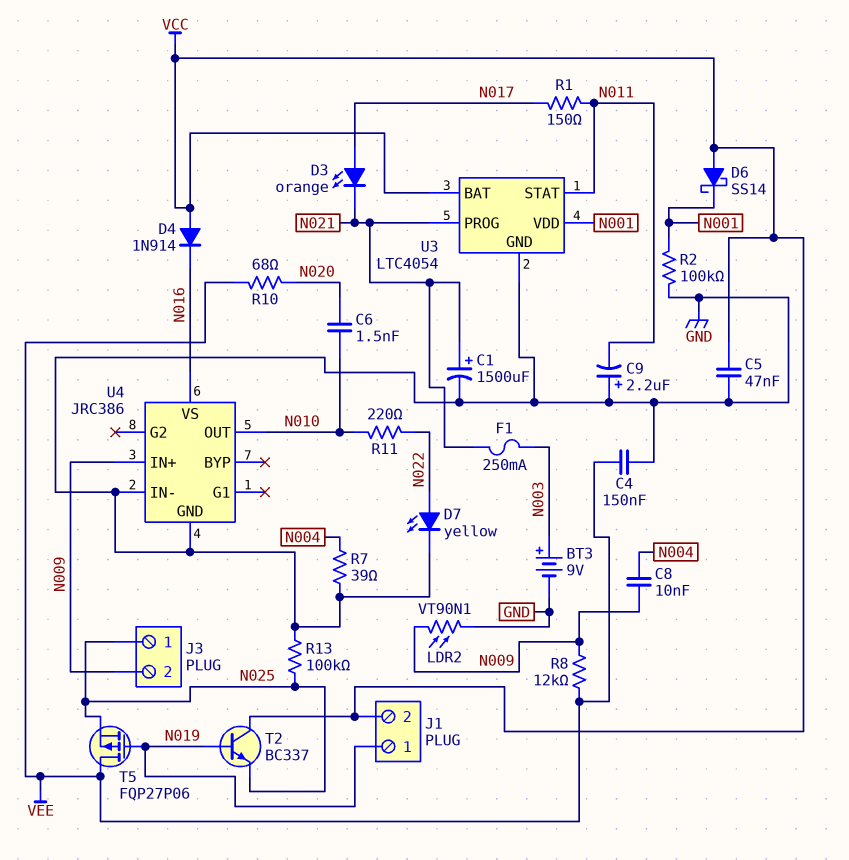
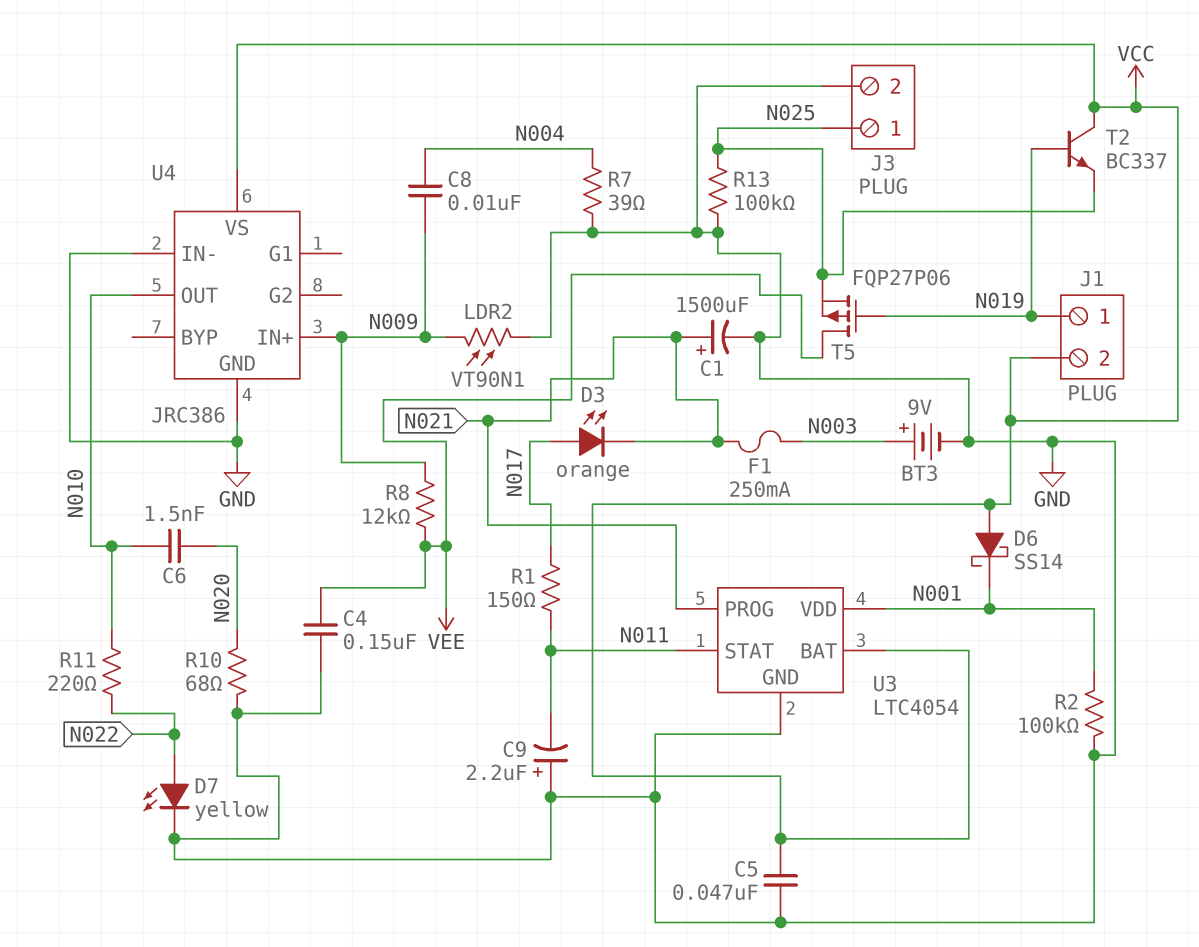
D4: diode 1N914 (A VCC, K N016) -> none
J3 pin 2: N009 -> GND
R10: 68 (N020, VEE) -> 68 (GND, N020)
U4 pin VS: N016 -> VCC

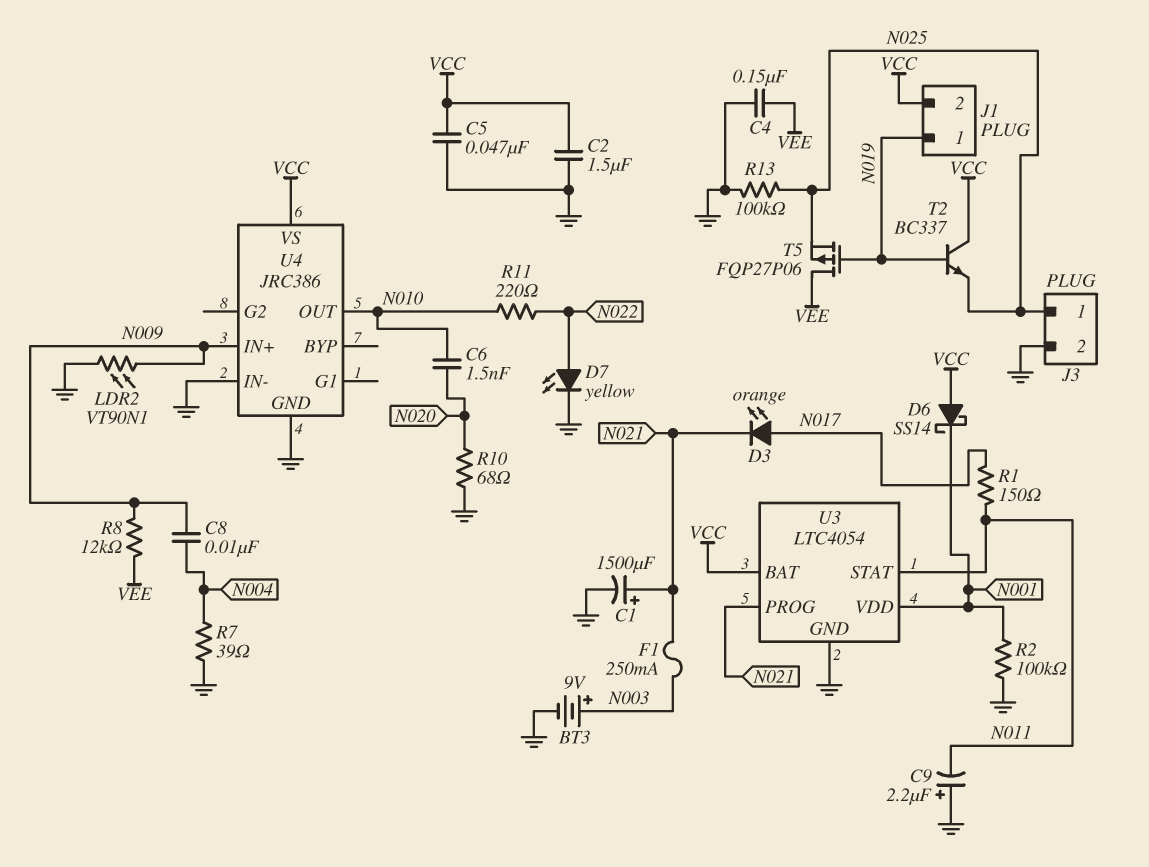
C2: none -> 1.5uF (GND, VCC)

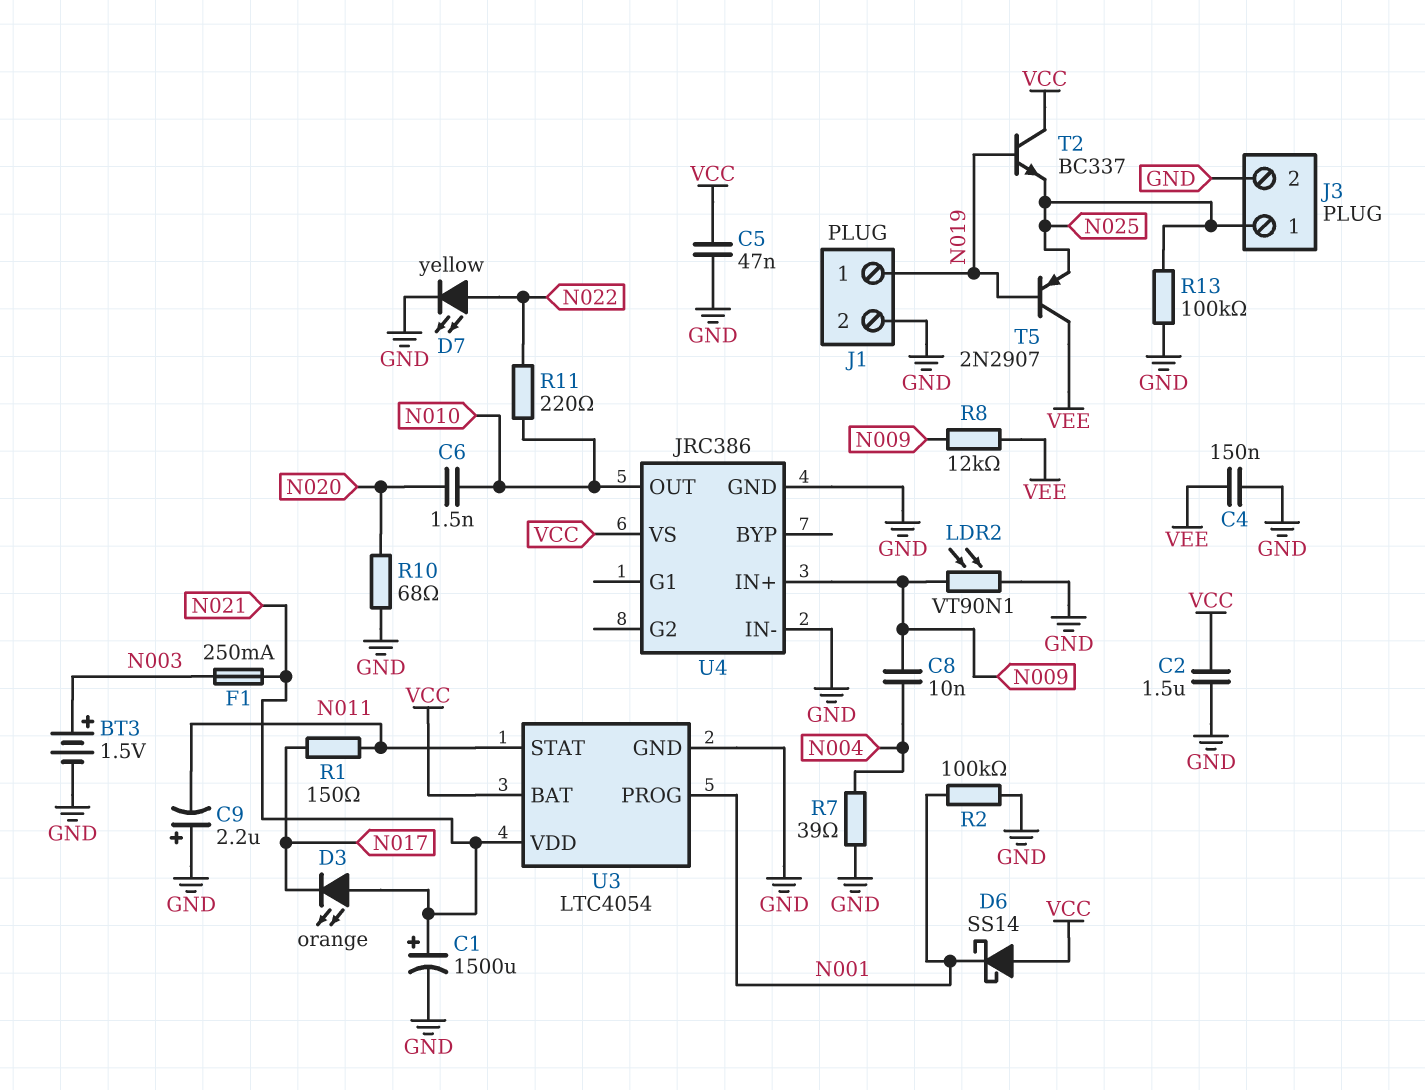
BT3: 9V (plus N003, minus GND) -> 1.5V (plus N003, minus GND)
D3: LED orange (A N017, K N021) -> LED orange (A N021, K N017)
J1 pin 2: VCC -> GND
T5: PMOS FQP27P06 (G N019, D VEE, S N025) -> PNP 2N2907 (B N019, C VEE, E N025)
U3 pin PROG: N021 -> N001
U3 pin VDD: N001 -> N021

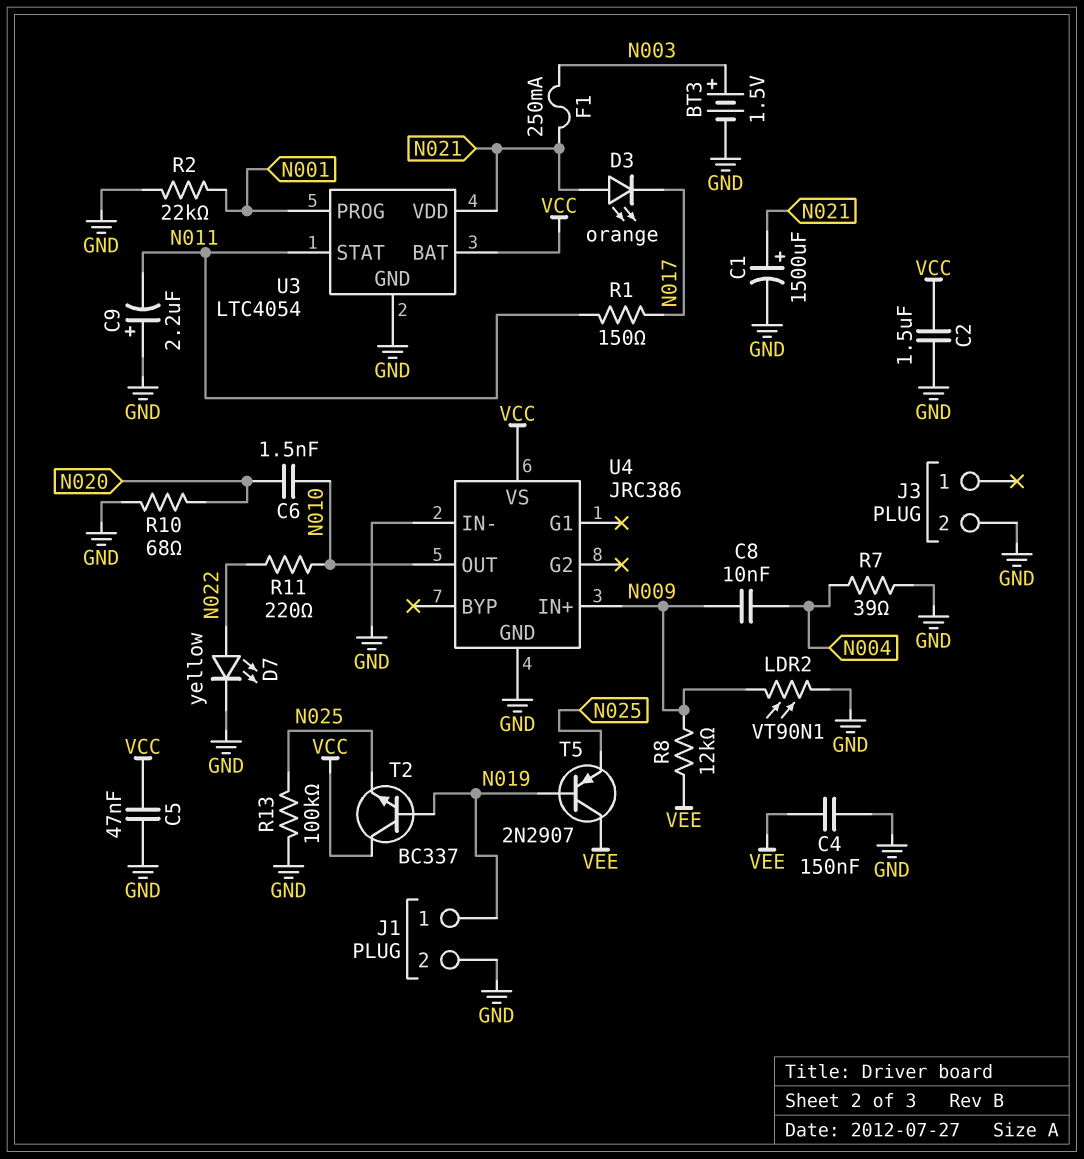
D6: schottky SS14 (A VCC, K N001) -> none
J3 pin 1: N025 -> none
R2: 100k (GND, N001) -> 22k (GND, N001)

